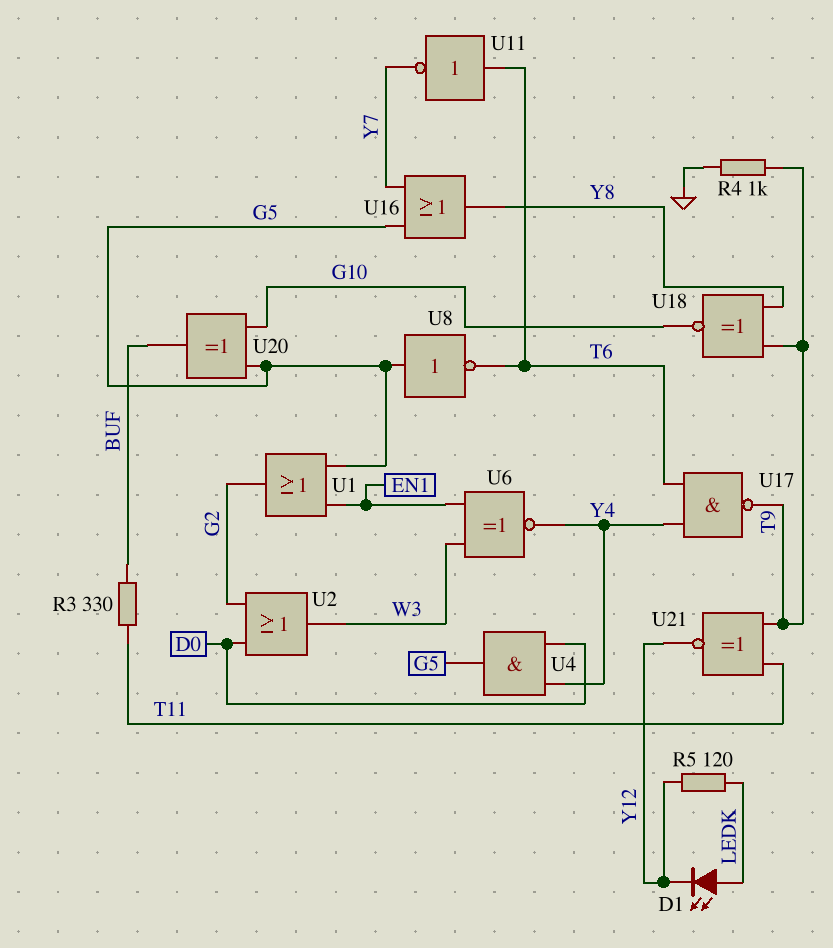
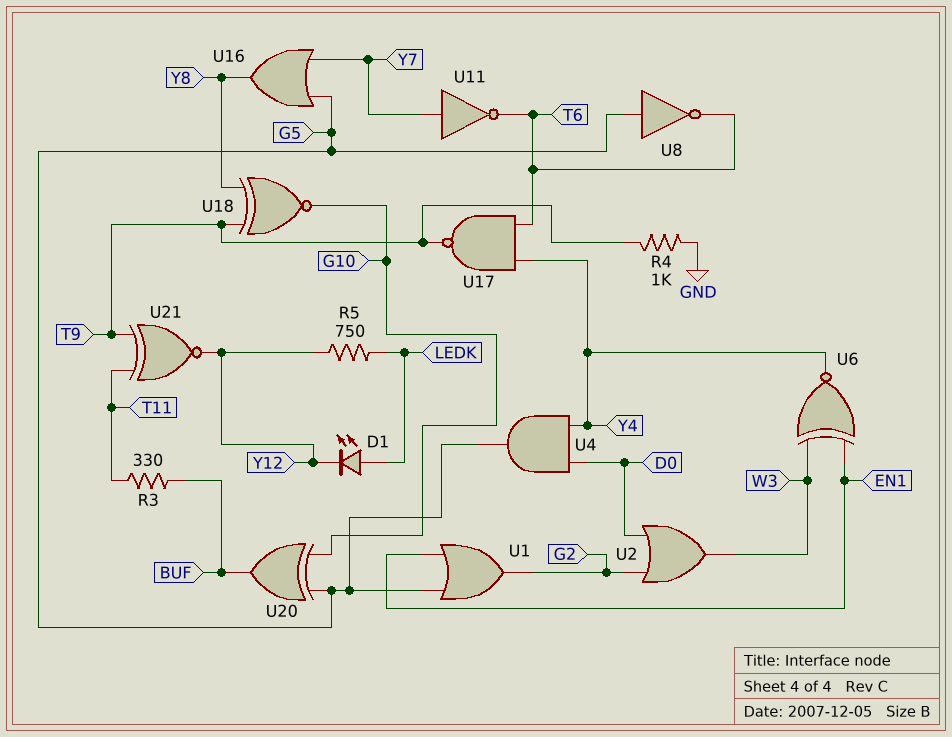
R5: 120 (LEDK, Y12) -> 750 (LEDK, Y12)
U11: NOT (in T6, out Y7) -> NOT (in Y7, out T6)

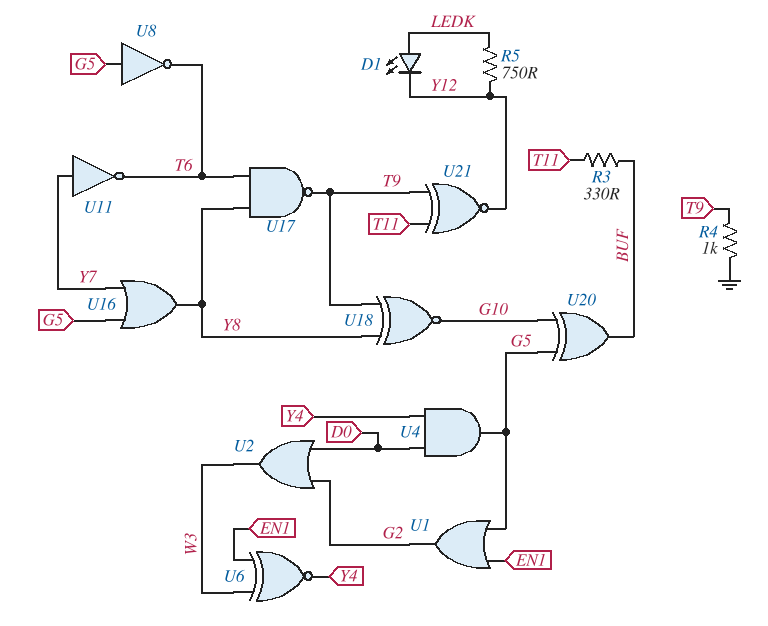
U17: NAND (in T6, in Y4, out T9) -> NAND (in T6, in Y8, out T9)

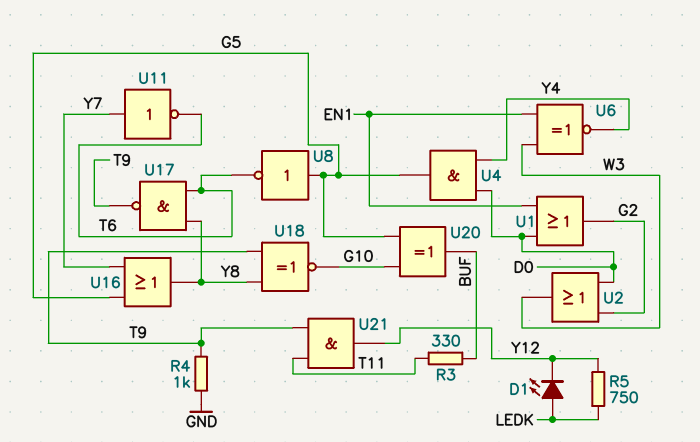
U1: OR (in EN1, in G5, out G2) -> OR (in D0, in EN1, out G2)
U21: XNOR (in T9, in T11, out Y12) -> AND (in T9, in T11, out Y12)

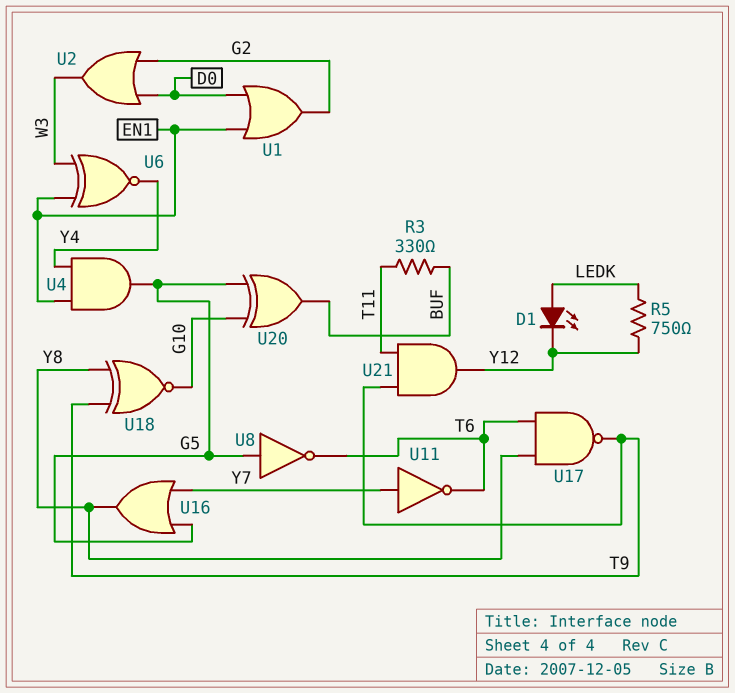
R4: 1k (GND, T9) -> none
U4: AND (in D0, in Y4, out G5) -> AND (in EN1, in Y4, out G5)

